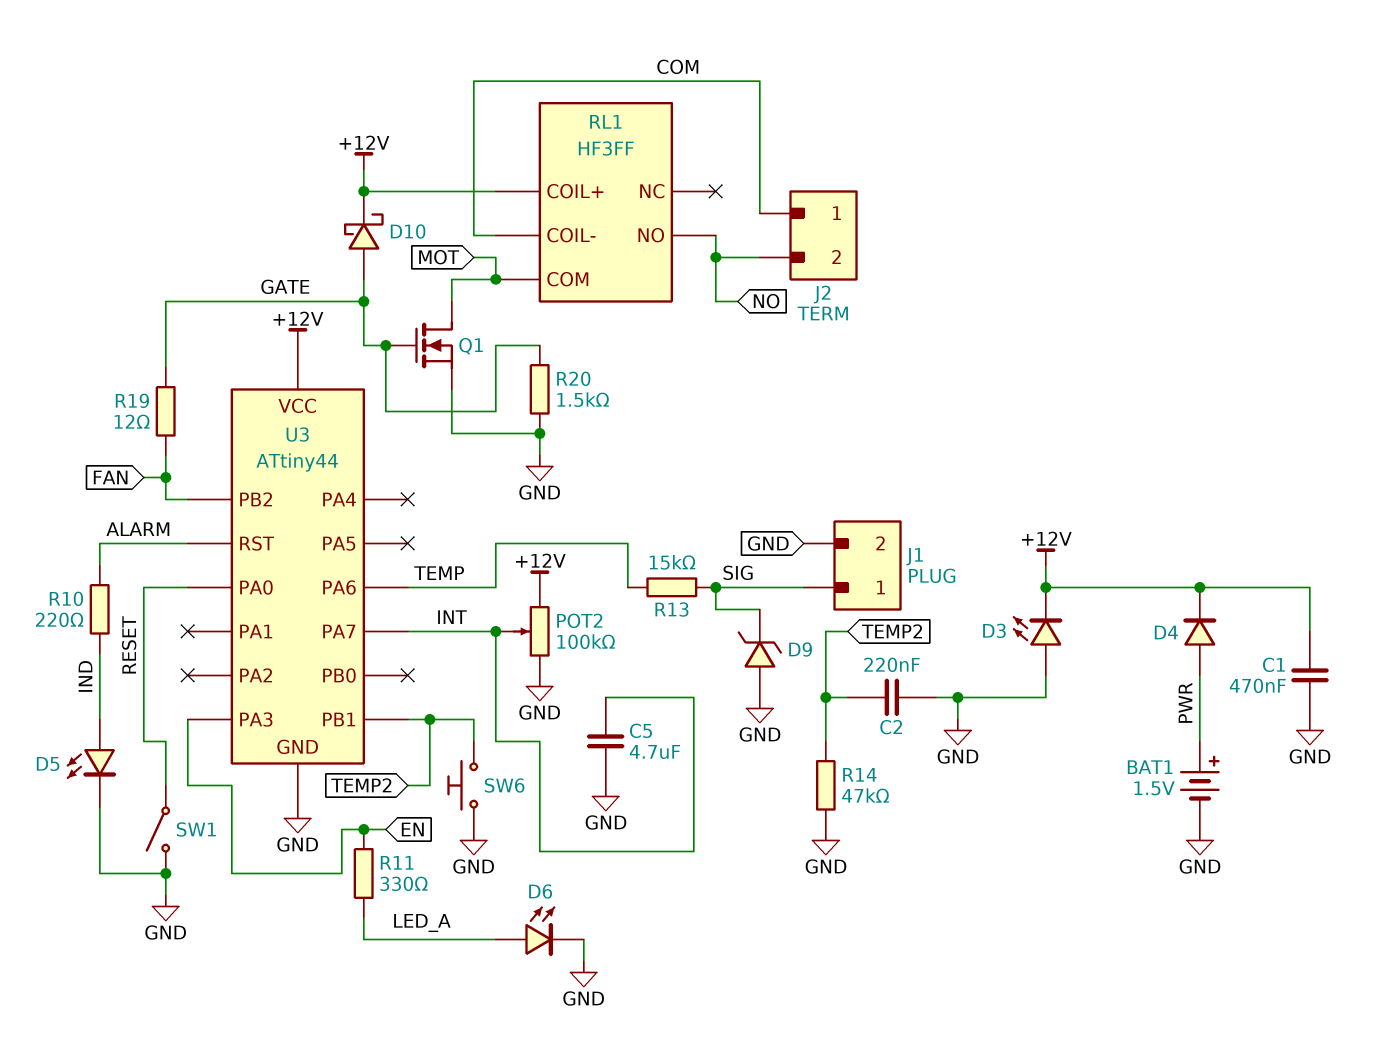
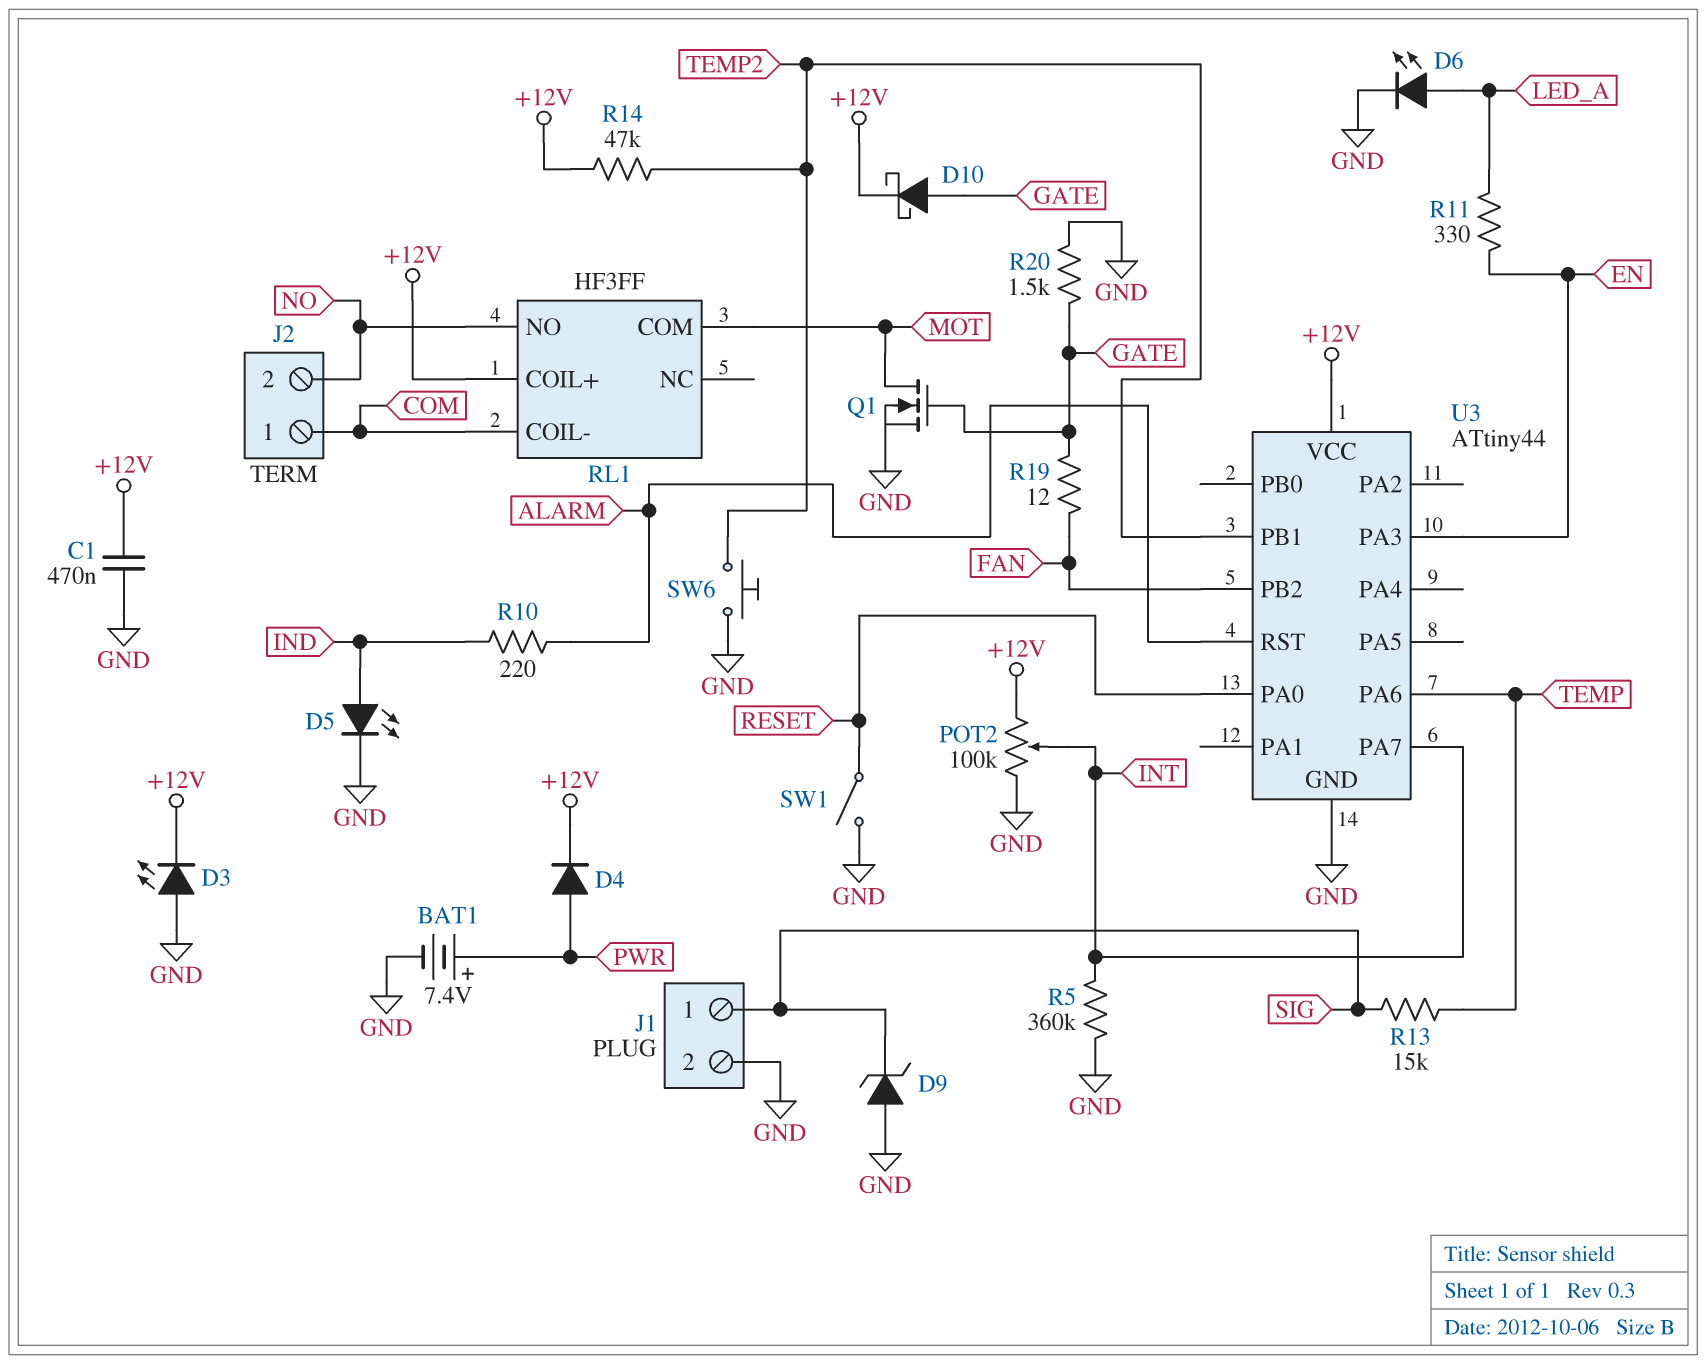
BAT1: 1.5V (plus PWR, minus GND) -> 7.4V (plus PWR, minus GND)
C2: 220nF (GND, TEMP2) -> none
C5: 4.7uF (GND, INT) -> none
R5: none -> 360k (GND, INT)
R14: 47k (GND, TEMP2) -> 47k (+12V, TEMP2)

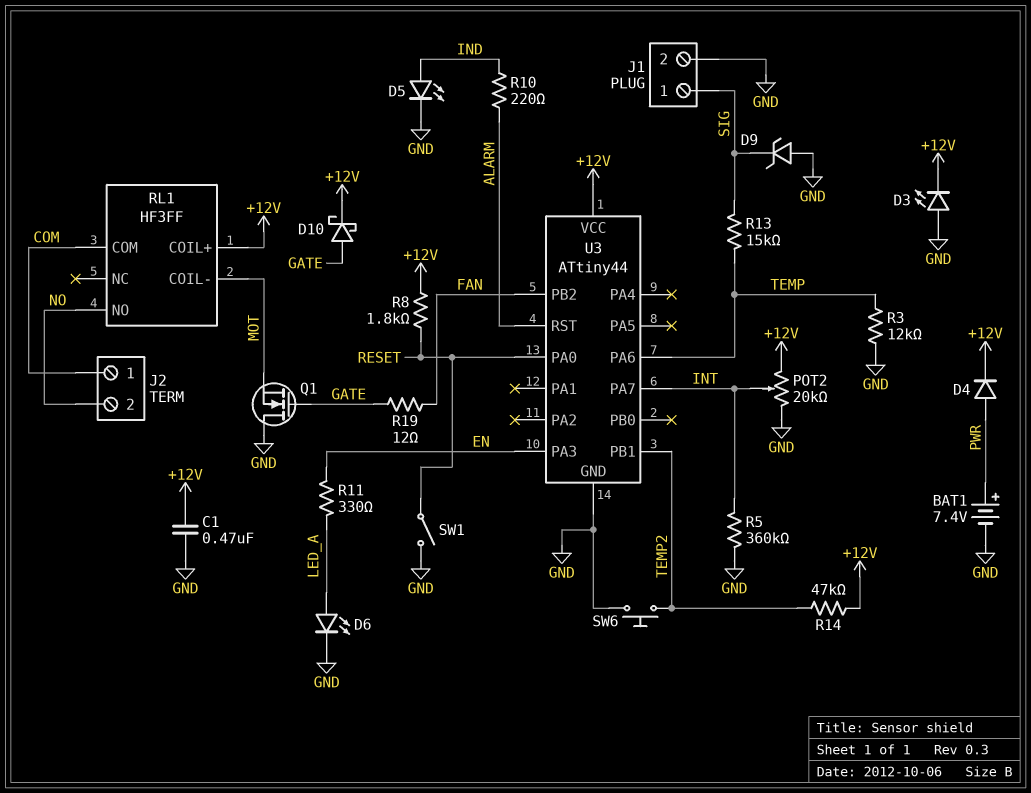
POT2: 100k (+12V, GND, wiper INT) -> 20k (+12V, GND, wiper INT)
Q1: NMOS (G GATE, D MOT, S GND) -> NMOS (G GATE, D GND, S MOT)
R3: none -> 12k (GND, TEMP)
R8: none -> 1.8k (+12V, RESET)
R20: 1.5k (GATE, GND) -> none
RL1 pin COIL-: COM -> MOT
RL1 pin COM: MOT -> COM

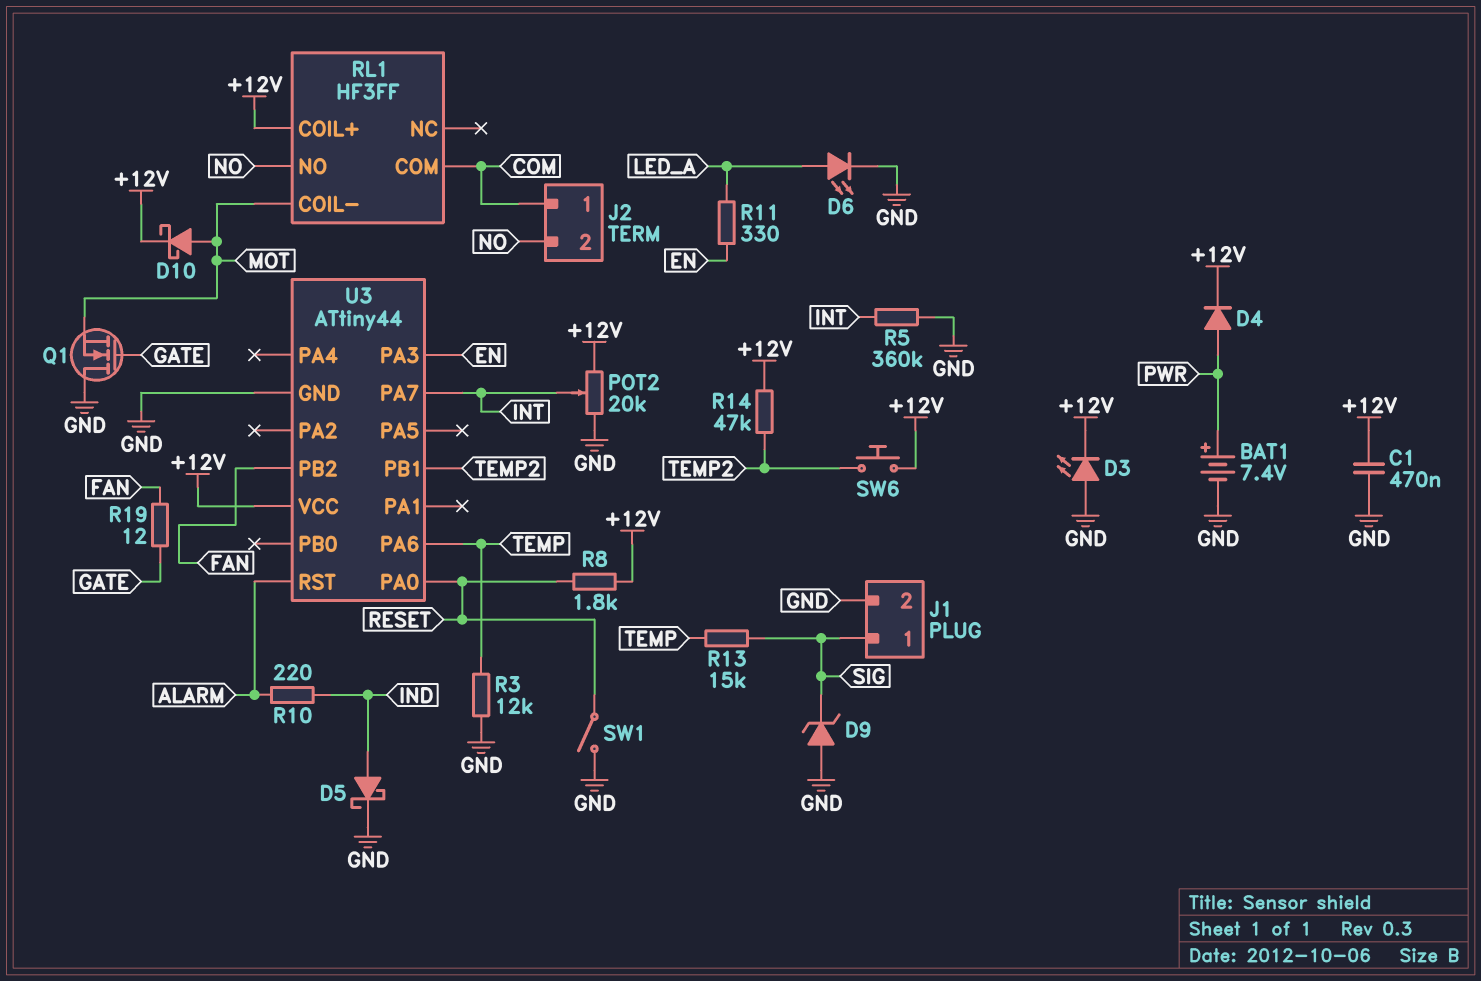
D5: LED (A IND, K GND) -> schottky (A IND, K GND)
D10: schottky (A GATE, K +12V) -> schottky (A MOT, K +12V)
SW6: button (GND, TEMP2) -> button (+12V, TEMP2)

